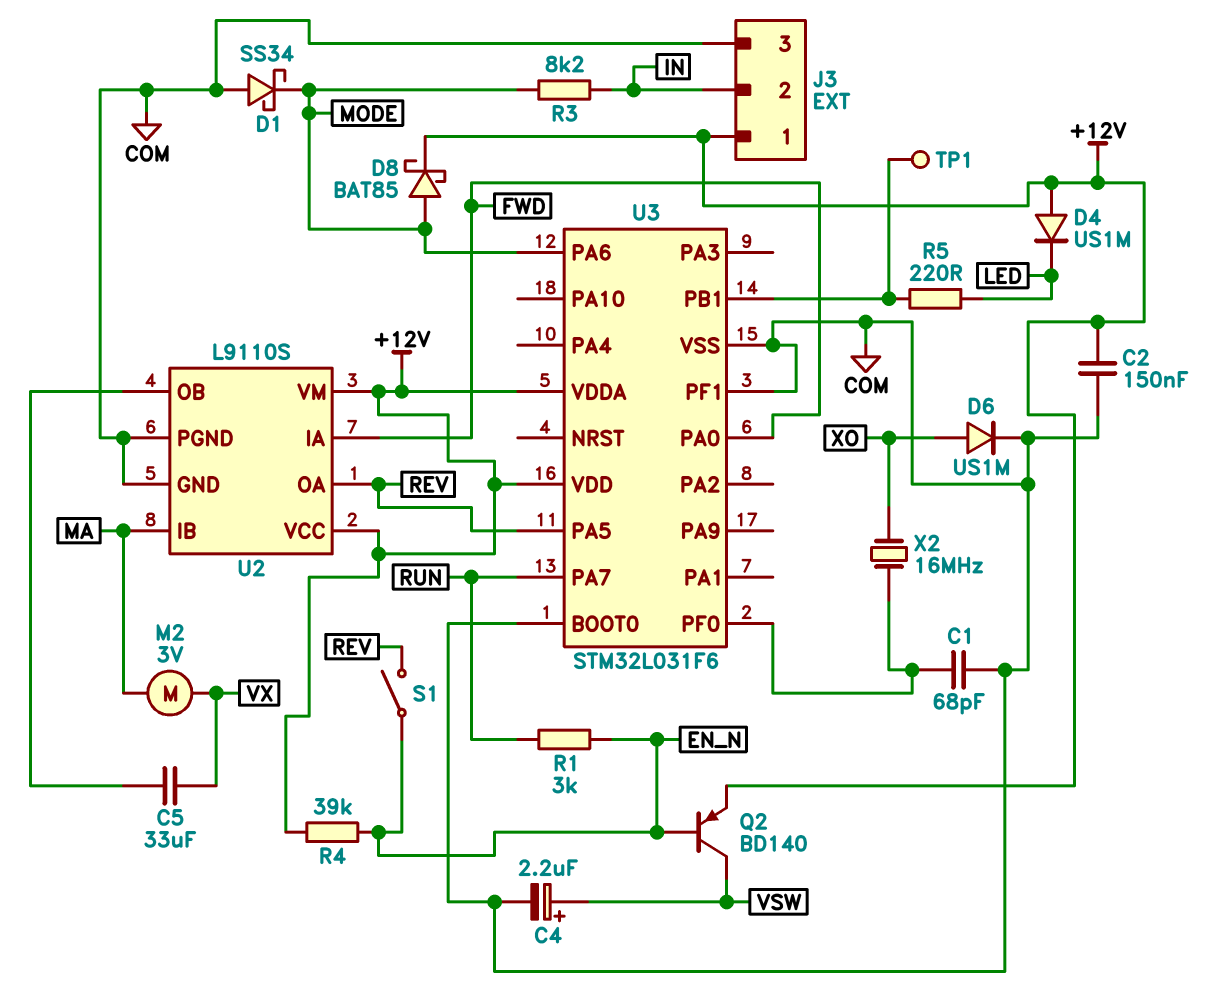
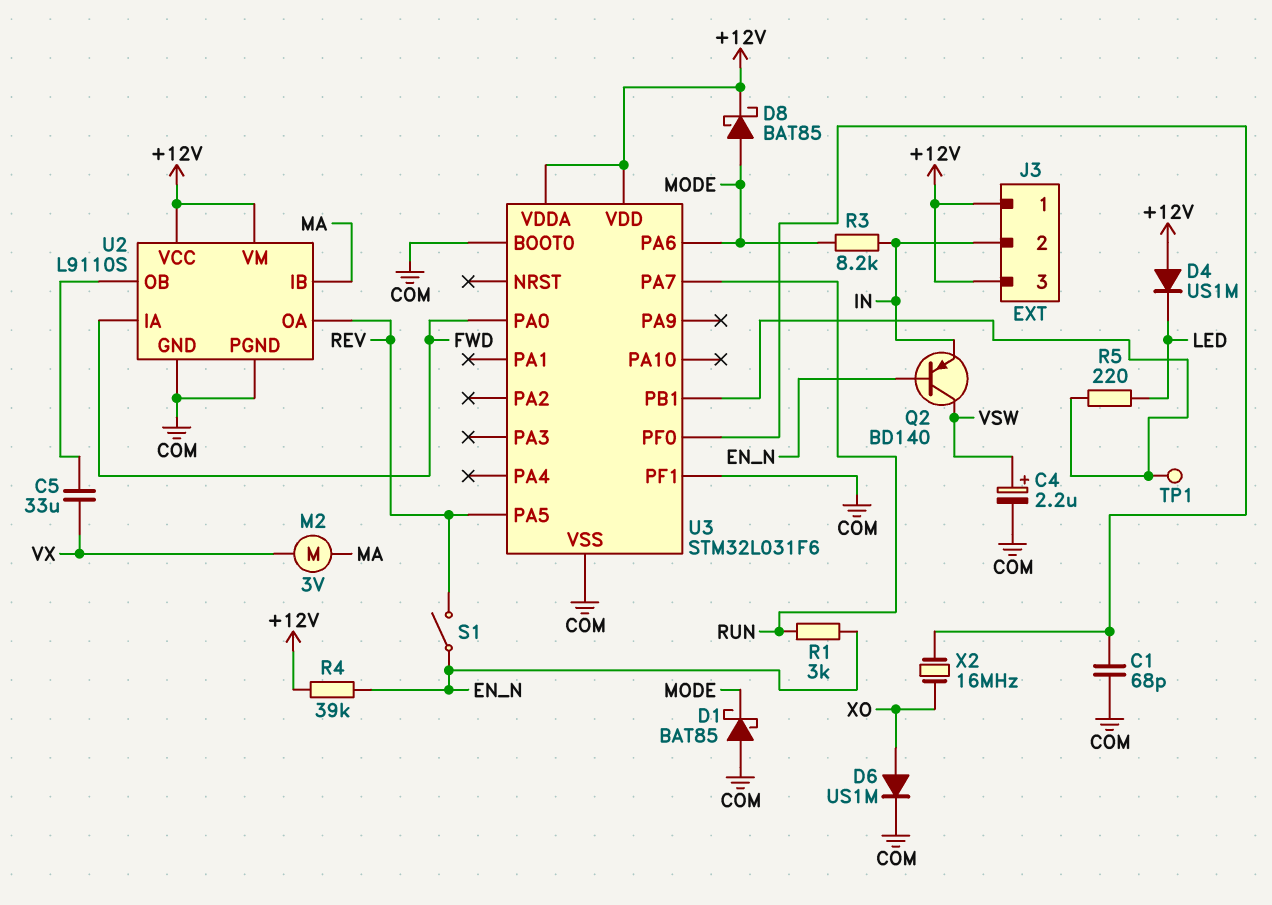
C2: 150nF (+12V, COM) -> none
D1: schottky SS34 (A COM, K MODE) -> schottky BAT85 (A COM, K MODE)
J3 pin 3: COM -> +12V
Q2: PNP BD140 (B EN_N, C VSW, E +12V) -> PNP BD140 (B EN_N, C VSW, E IN)

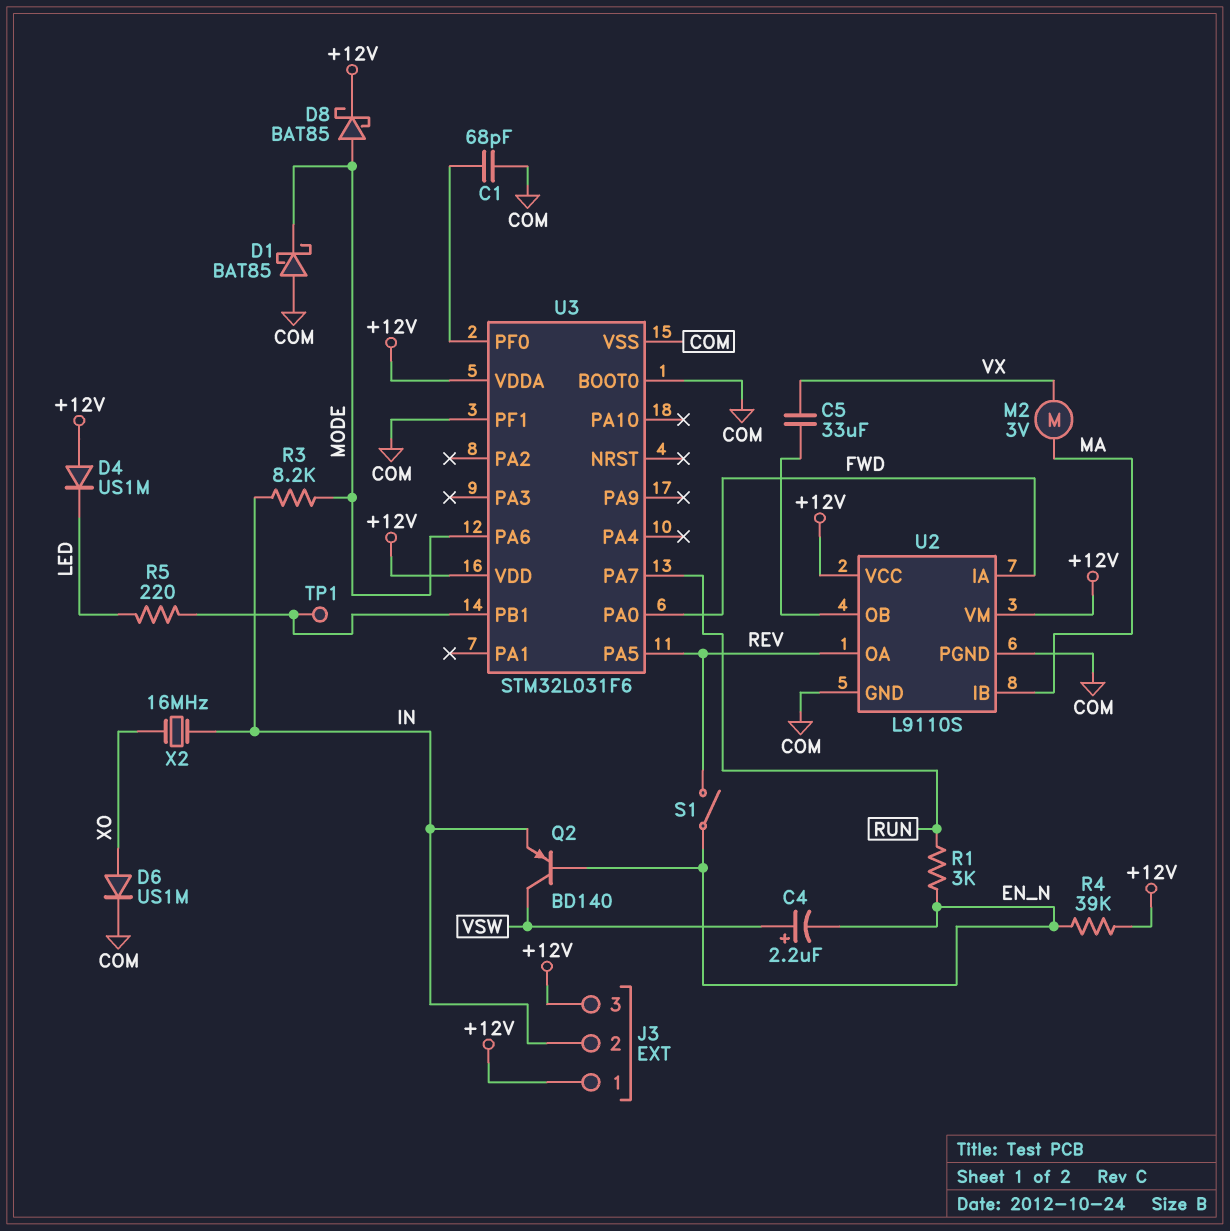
C4: 2.2uF (plus VSW, minus COM) -> 2.2uF (plus VSW, minus EN_N)
X2: 16MHz (U3/PF0, XO) -> 16MHz (IN, XO)

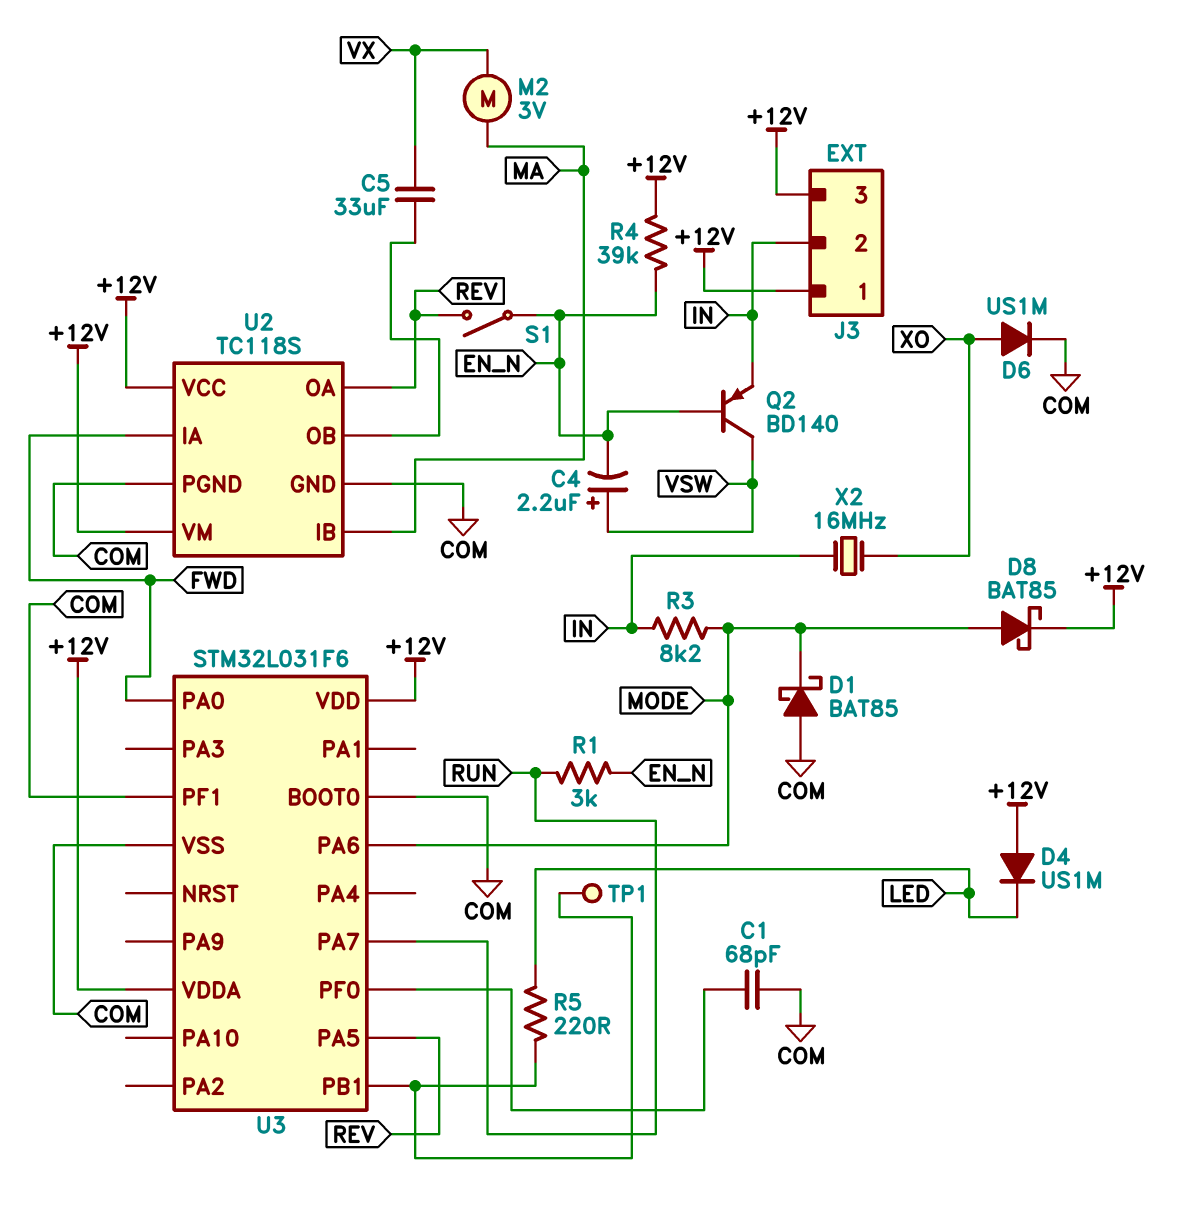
U2: L9110S -> TC118S

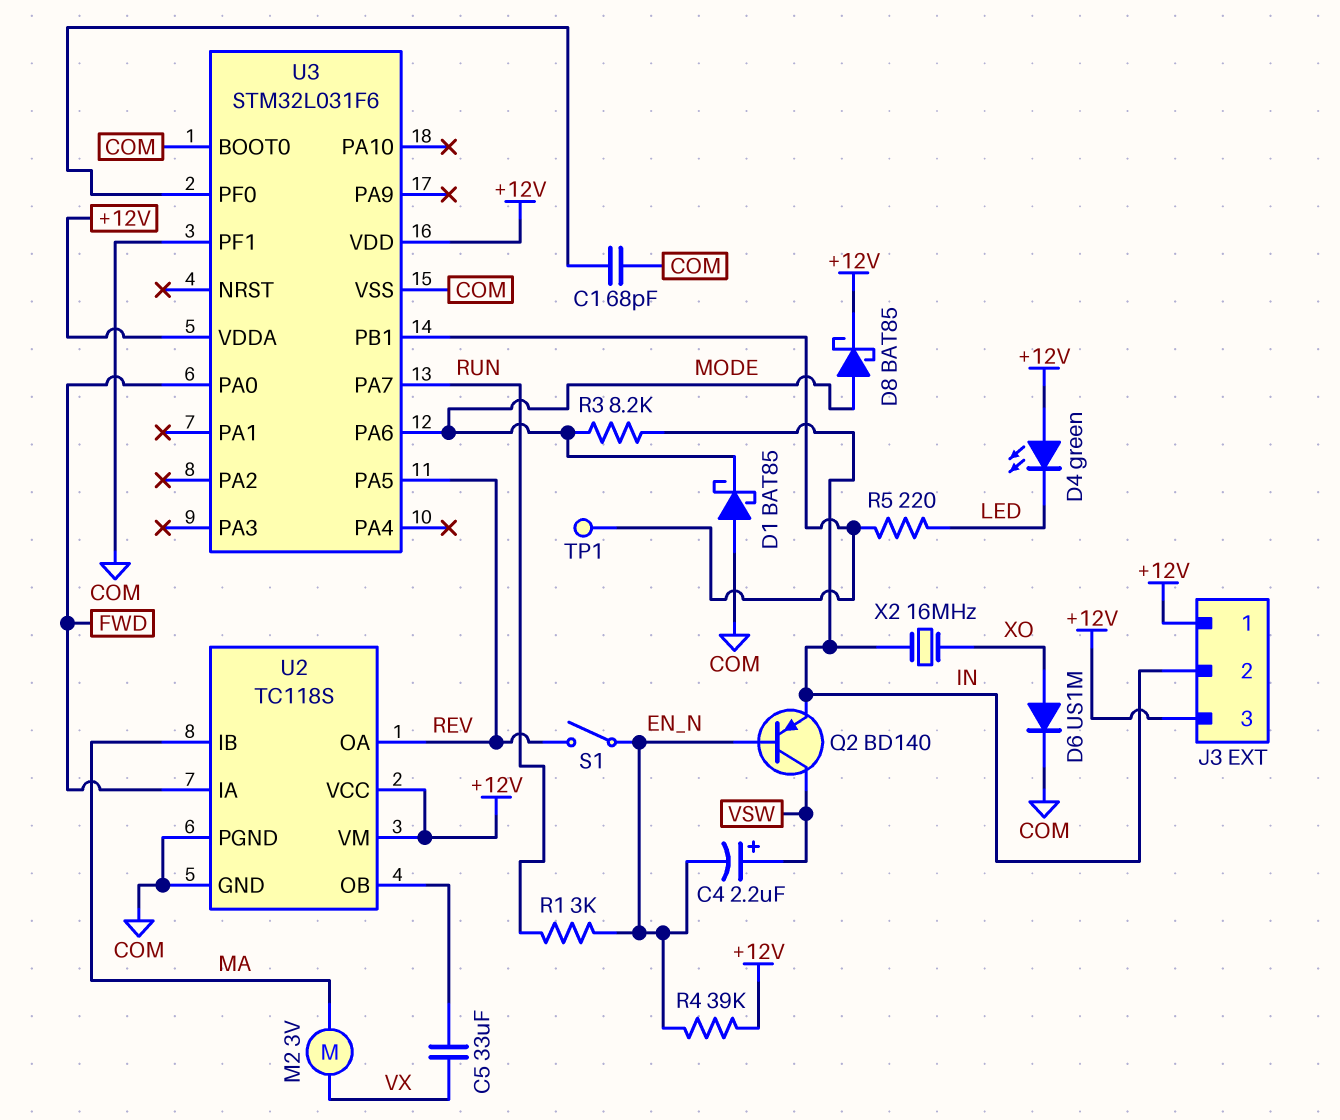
D4: diode US1M (A +12V, K LED) -> LED green (A +12V, K LED)

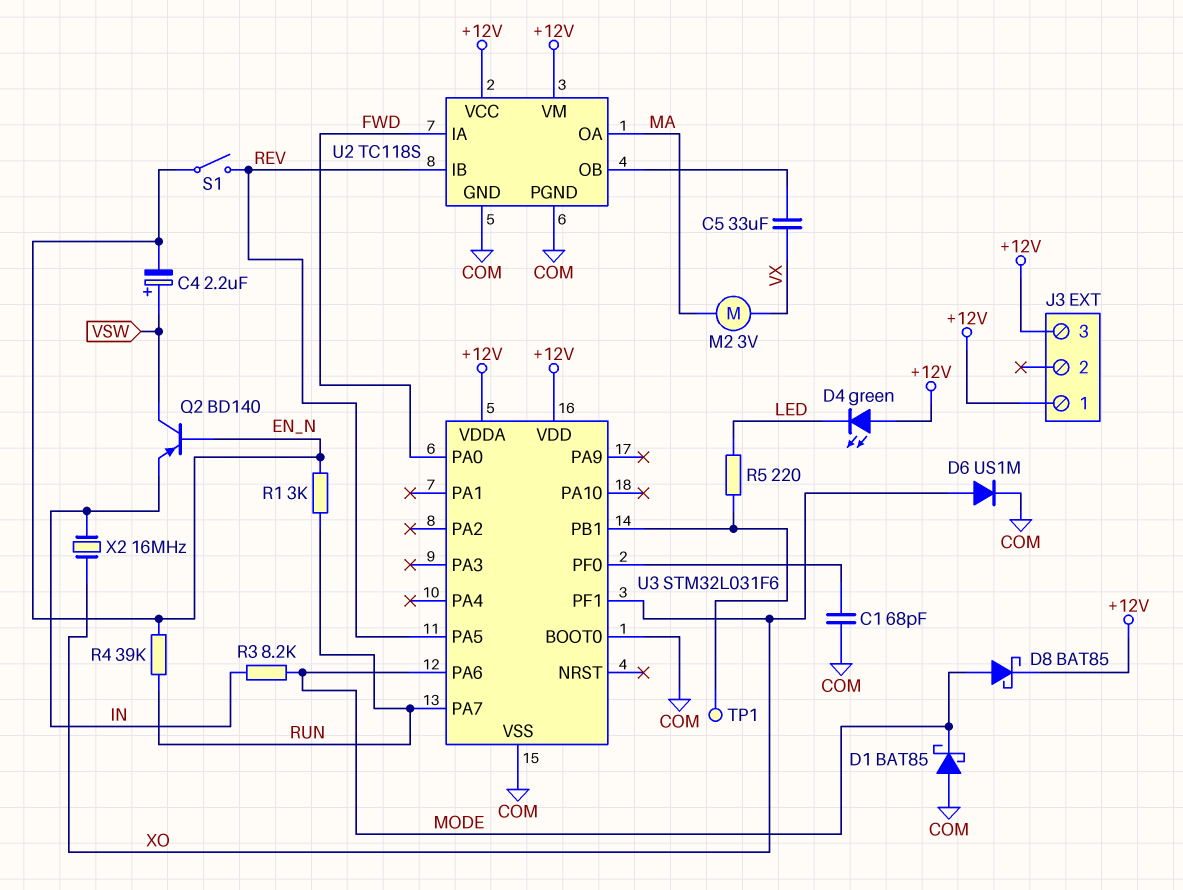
J3 pin 2: IN -> none
R4: 39k (+12V, EN_N) -> 39k (EN_N, RUN)
U2 pin IB: MA -> REV
U2 pin OA: REV -> MA
U3 pin PF1: COM -> XO

